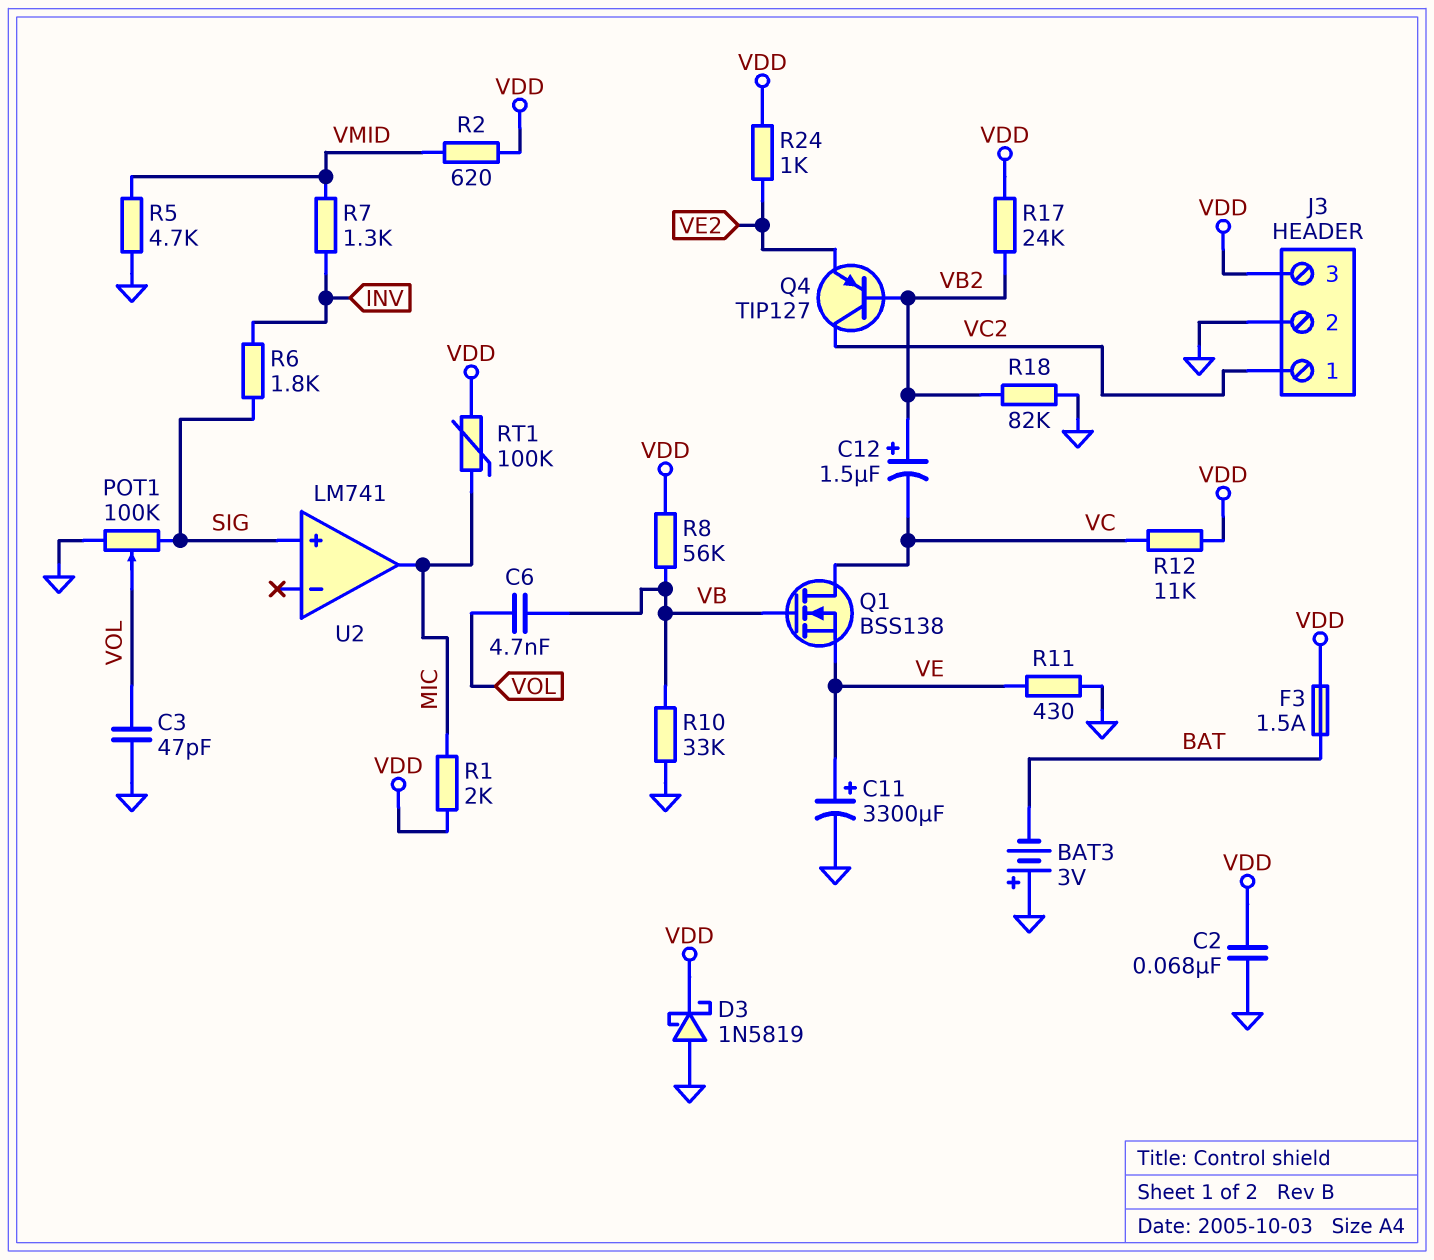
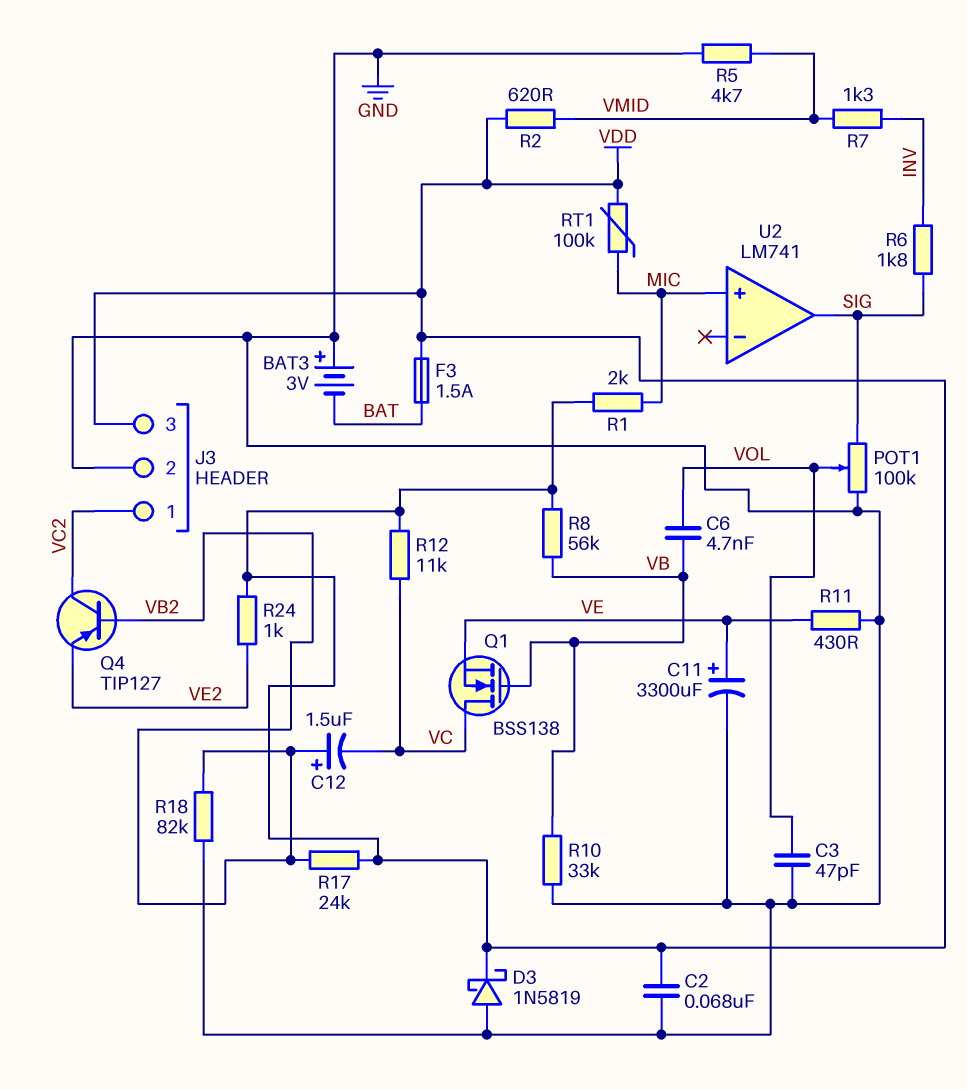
U2 pin in+: SIG -> MIC
U2 pin out: MIC -> SIG

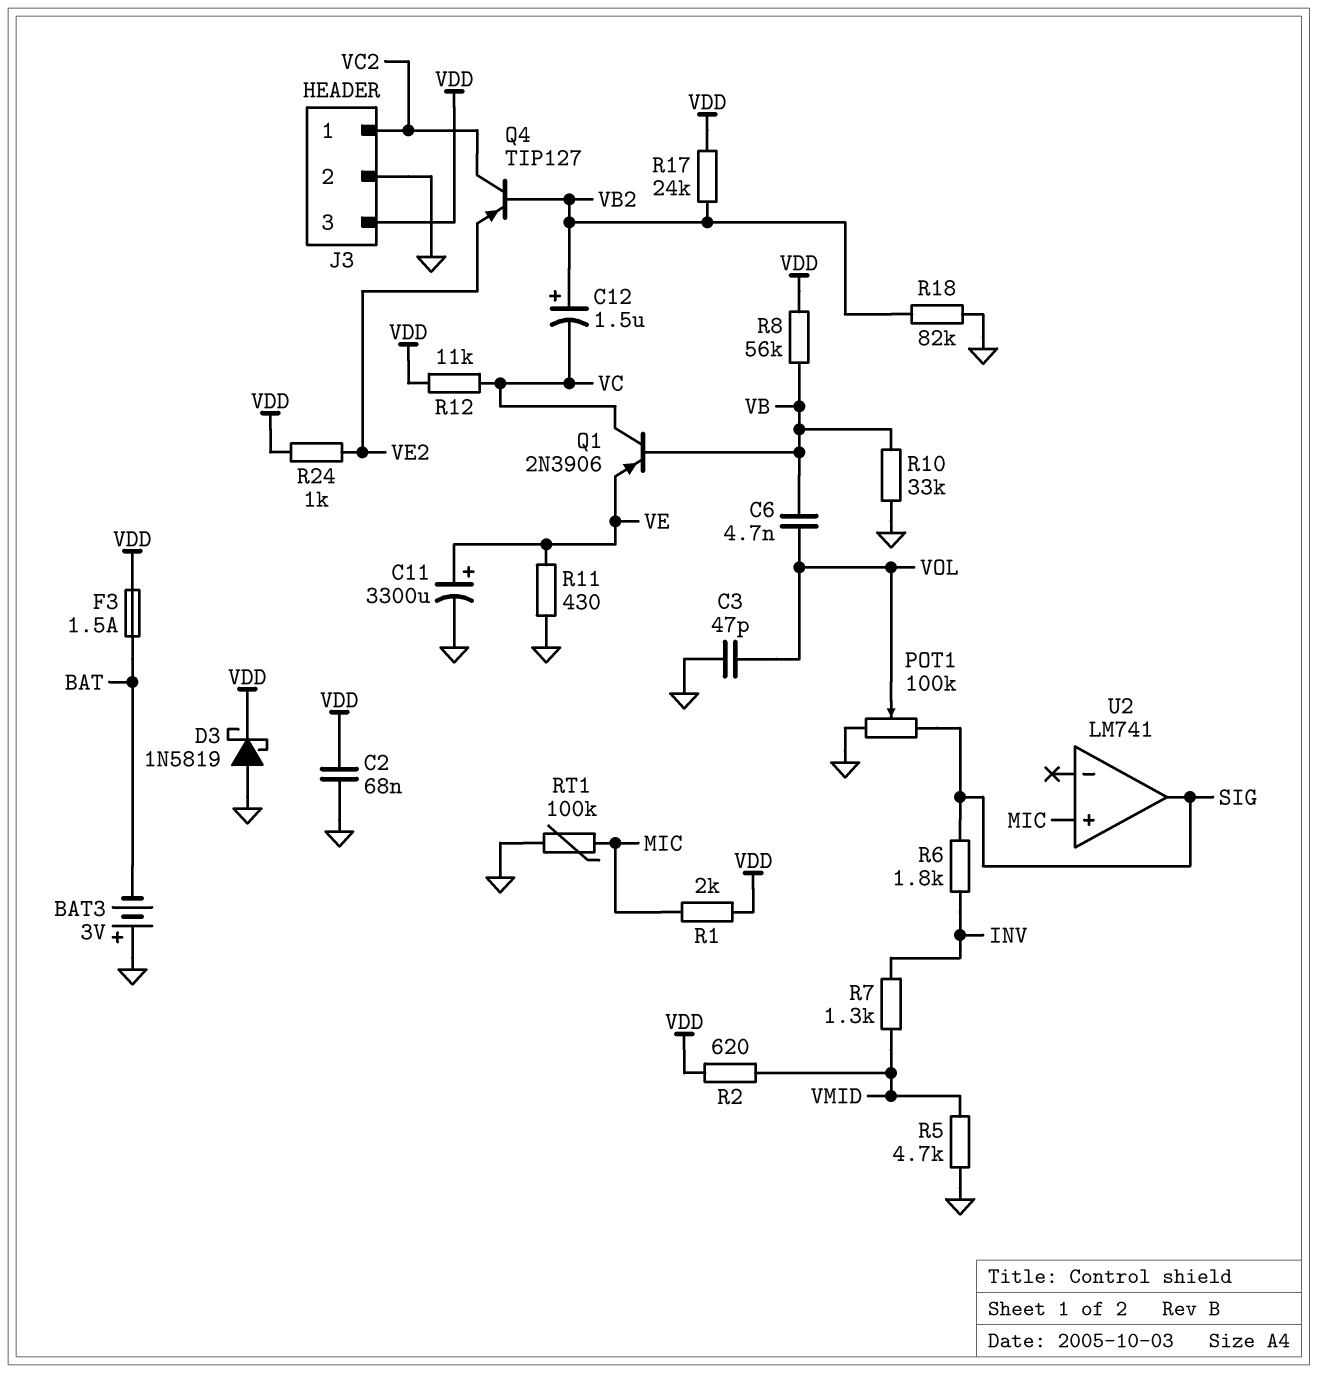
Q1: NMOS BSS138 (G VB, D VC, S VE) -> PNP 2N3906 (B VB, C VC, E VE)
RT1: 100k (MIC, VDD) -> 100k (GND, MIC)

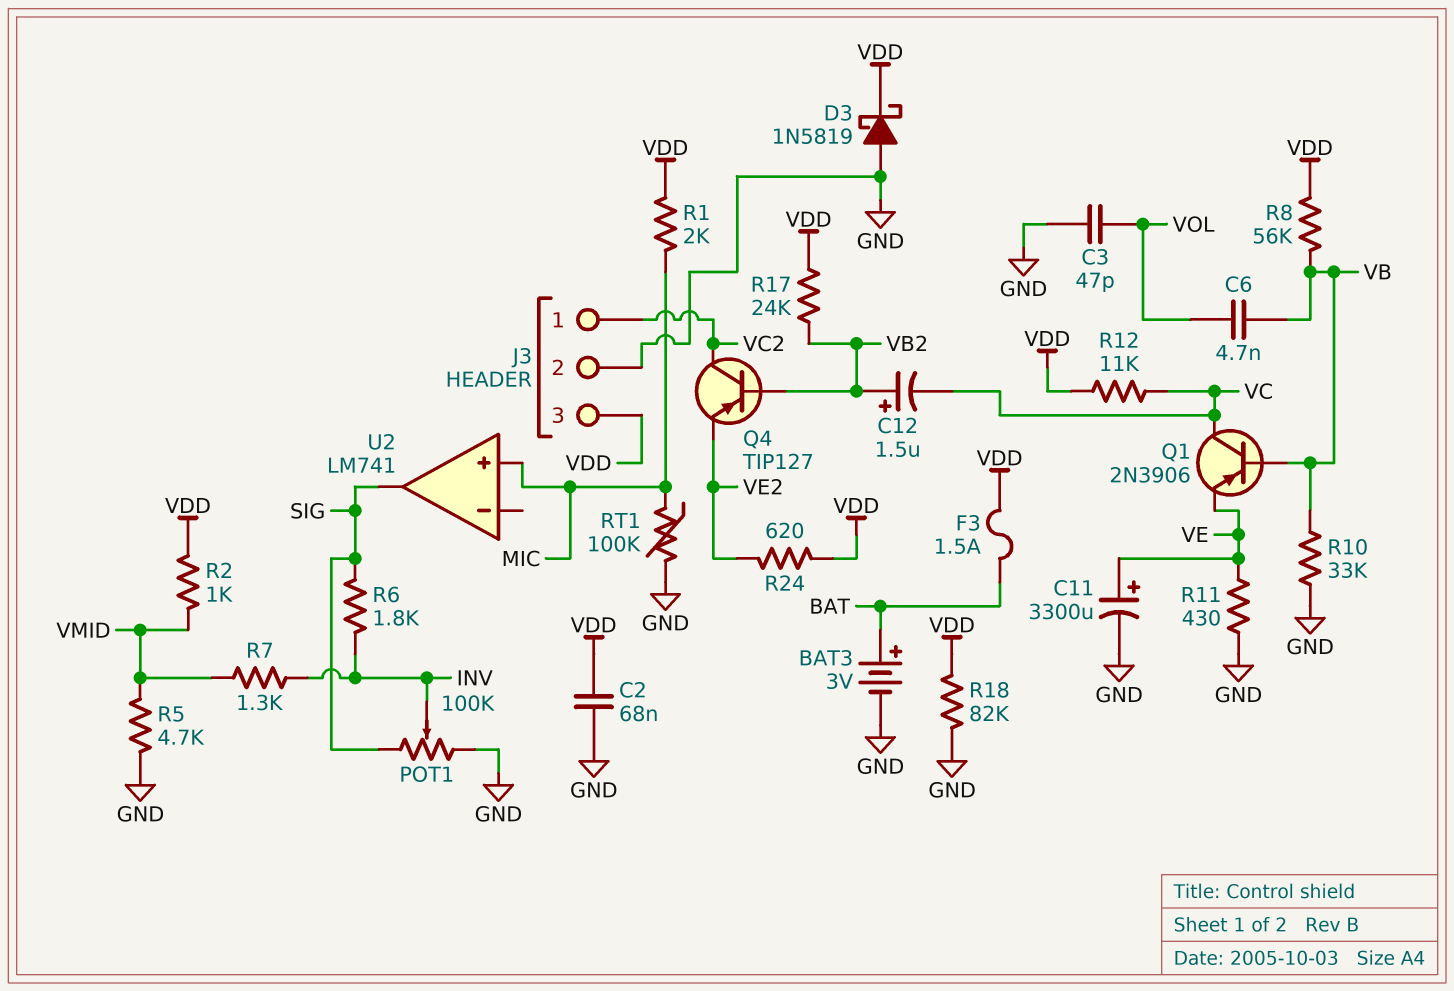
BAT3: 3V (plus GND, minus BAT) -> 3V (plus BAT, minus GND)
POT1: 100k (GND, SIG, wiper VOL) -> 100k (GND, SIG, wiper INV)
R2: 620 (VDD, VMID) -> 1k (VDD, VMID)
R18: 82k (GND, VB2) -> 82k (GND, VDD)
R24: 1k (VDD, VE2) -> 620 (VDD, VE2)

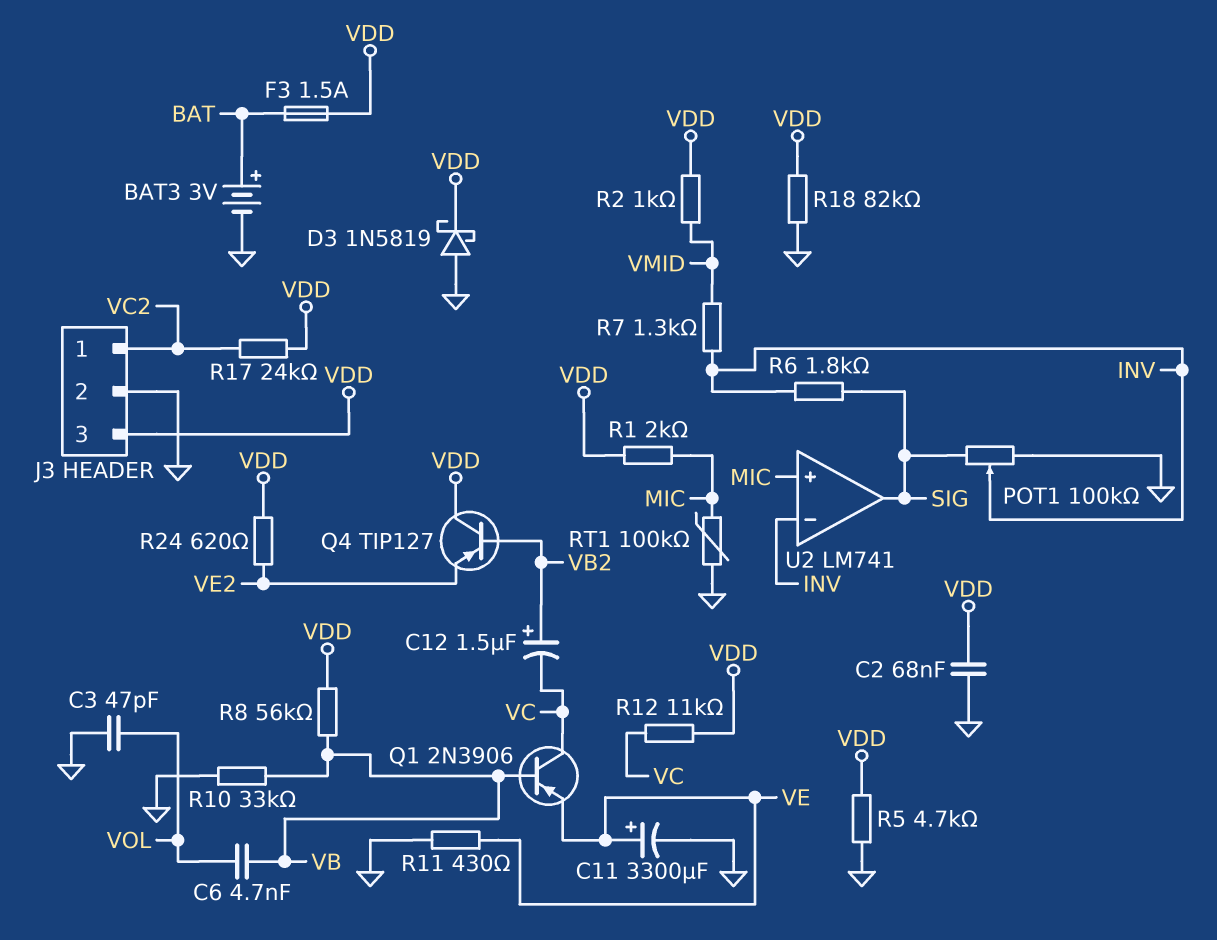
Q4: PNP TIP127 (B VB2, C VC2, E VE2) -> PNP TIP127 (B VB2, C VDD, E VE2)
R5: 4.7k (GND, VMID) -> 4.7k (GND, VDD)
R17: 24k (VB2, VDD) -> 24k (VC2, VDD)
U2 pin in-: none -> INV

